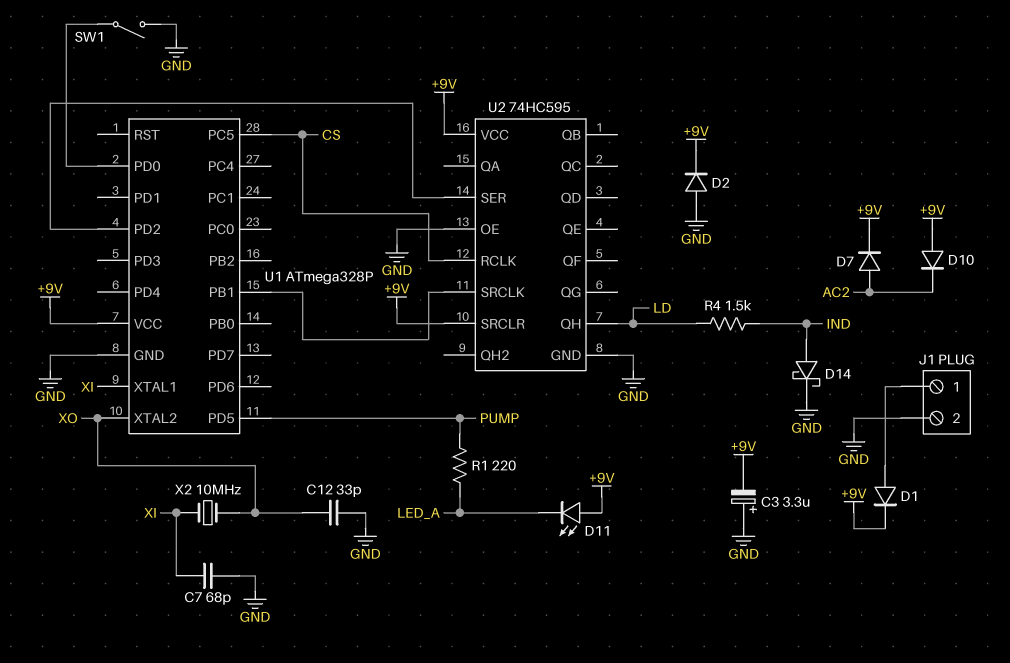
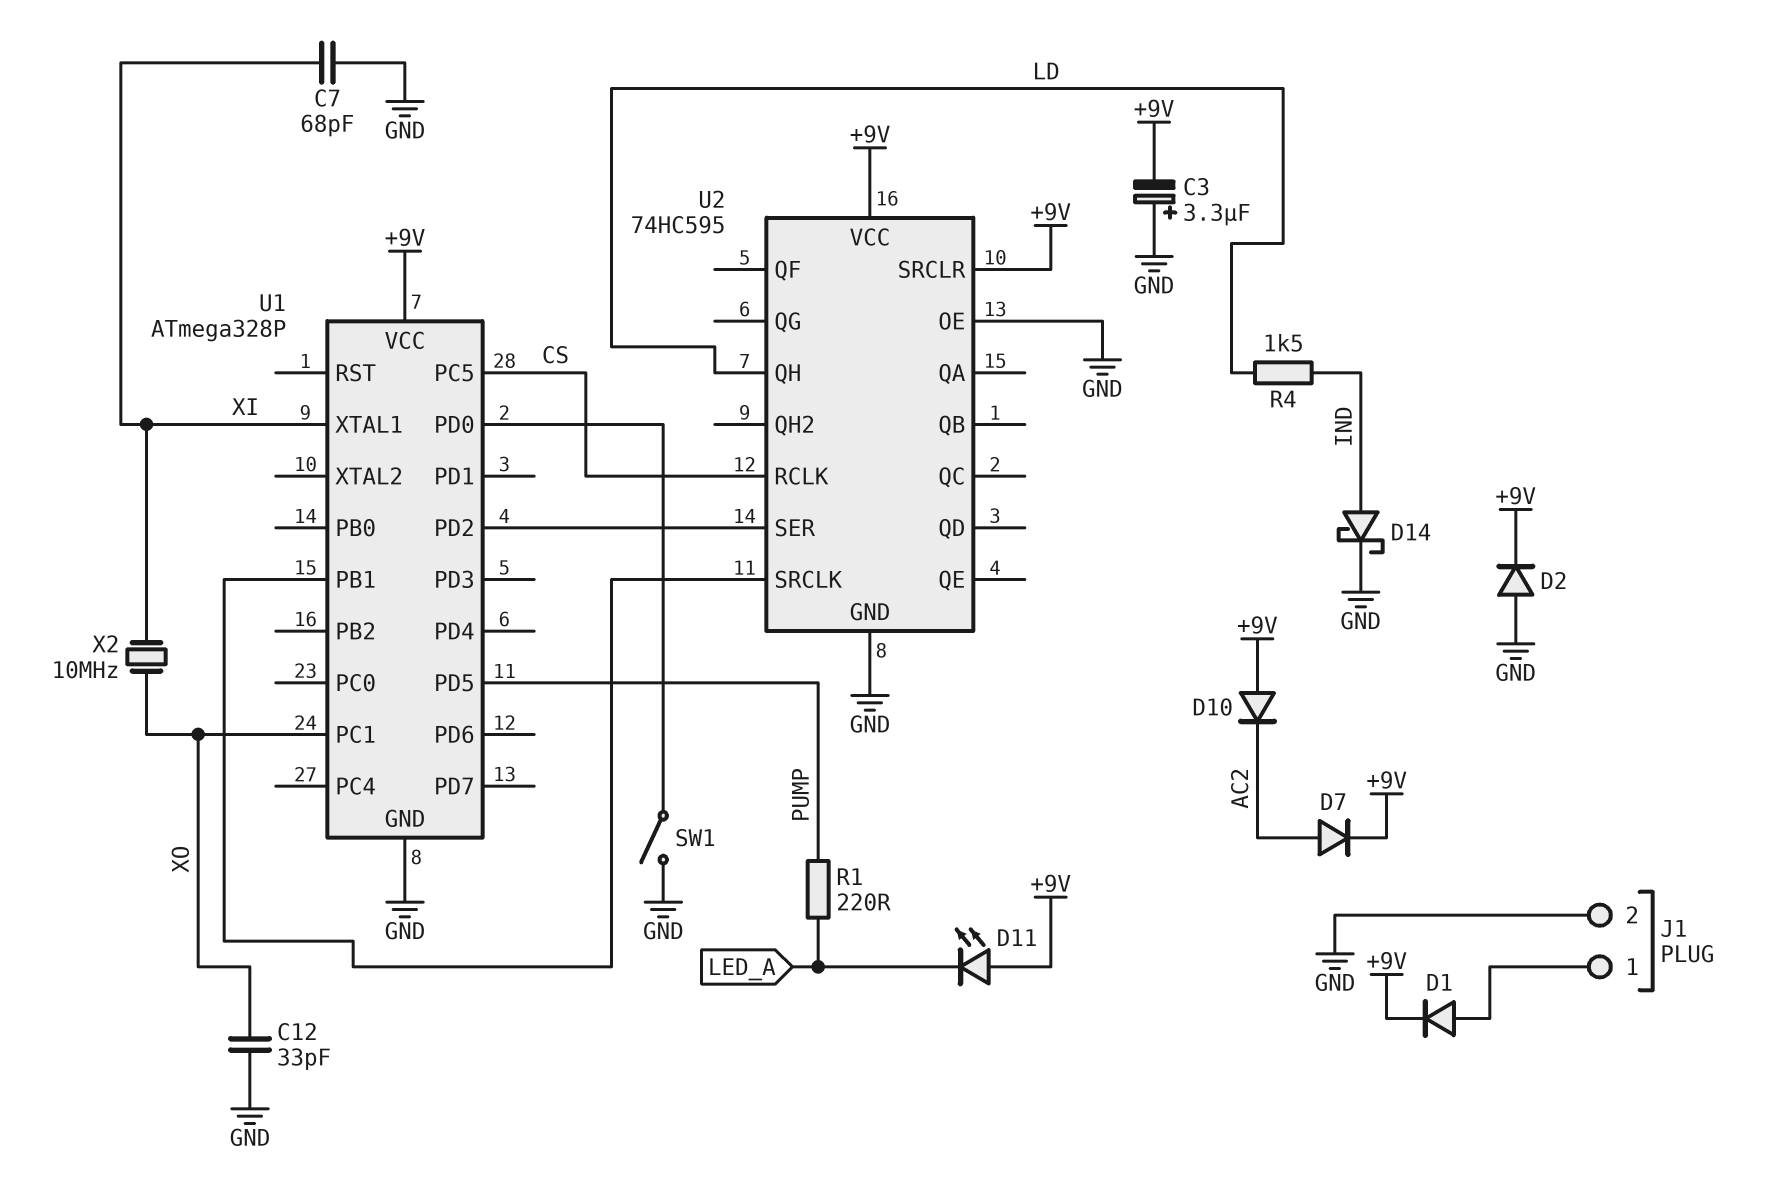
U1 pin PC1: none -> XO
U1 pin XTAL2: XO -> none

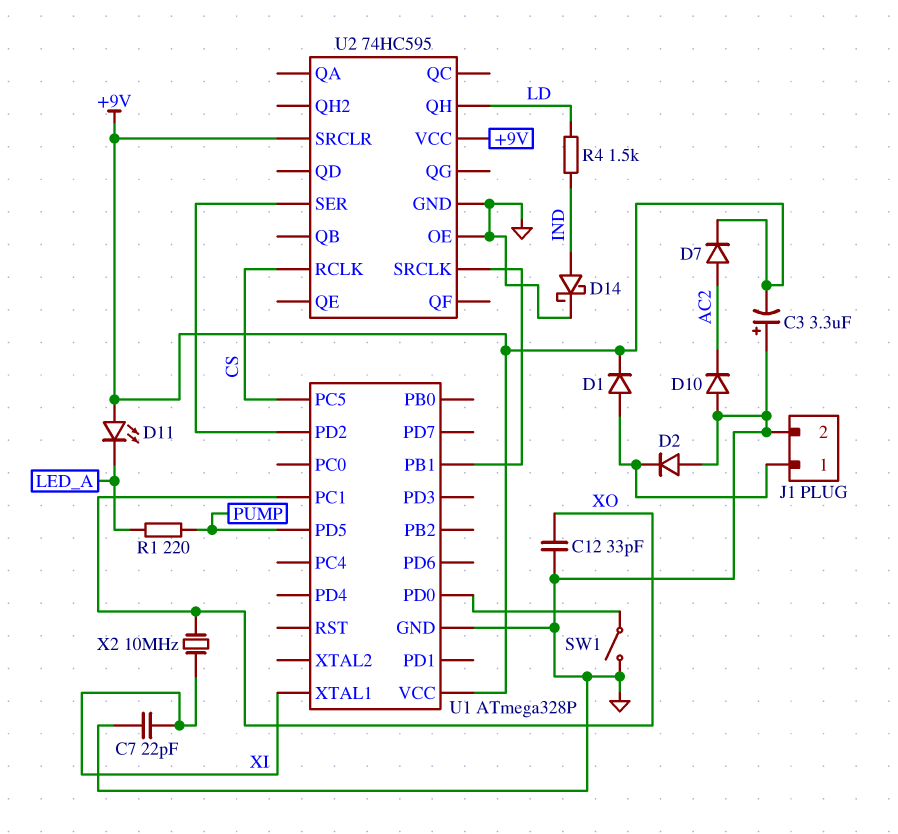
C7: 68pF (GND, XI) -> 22pF (GND, XI)
D2: diode (A GND, K +9V) -> diode (A GND, K J1/1)
D10: diode (A +9V, K AC2) -> diode (A GND, K AC2)

